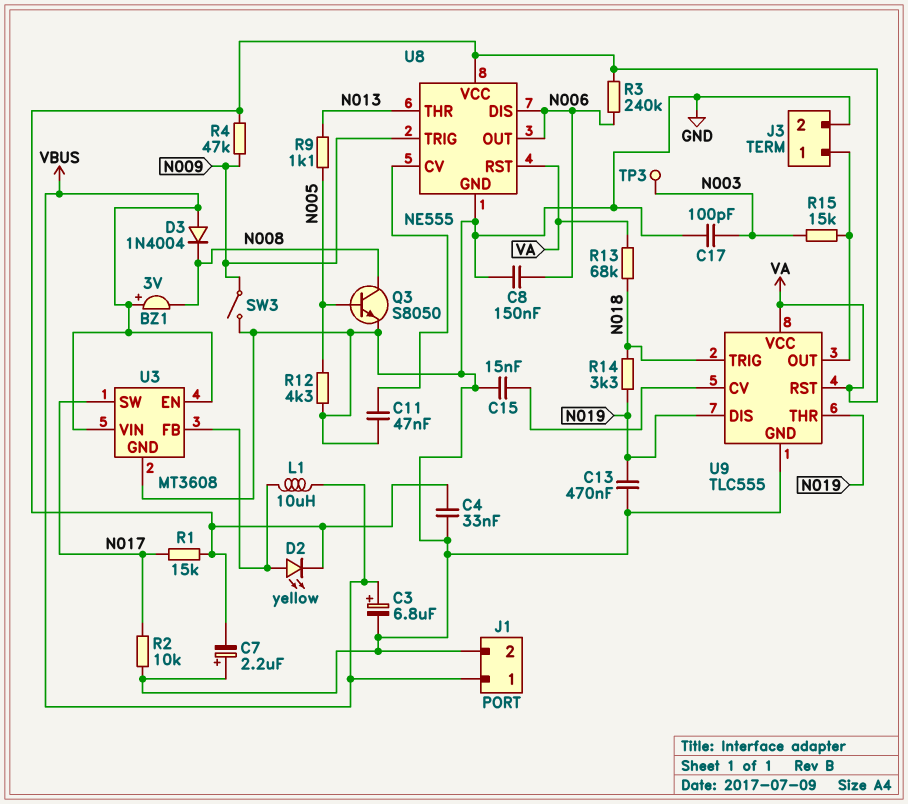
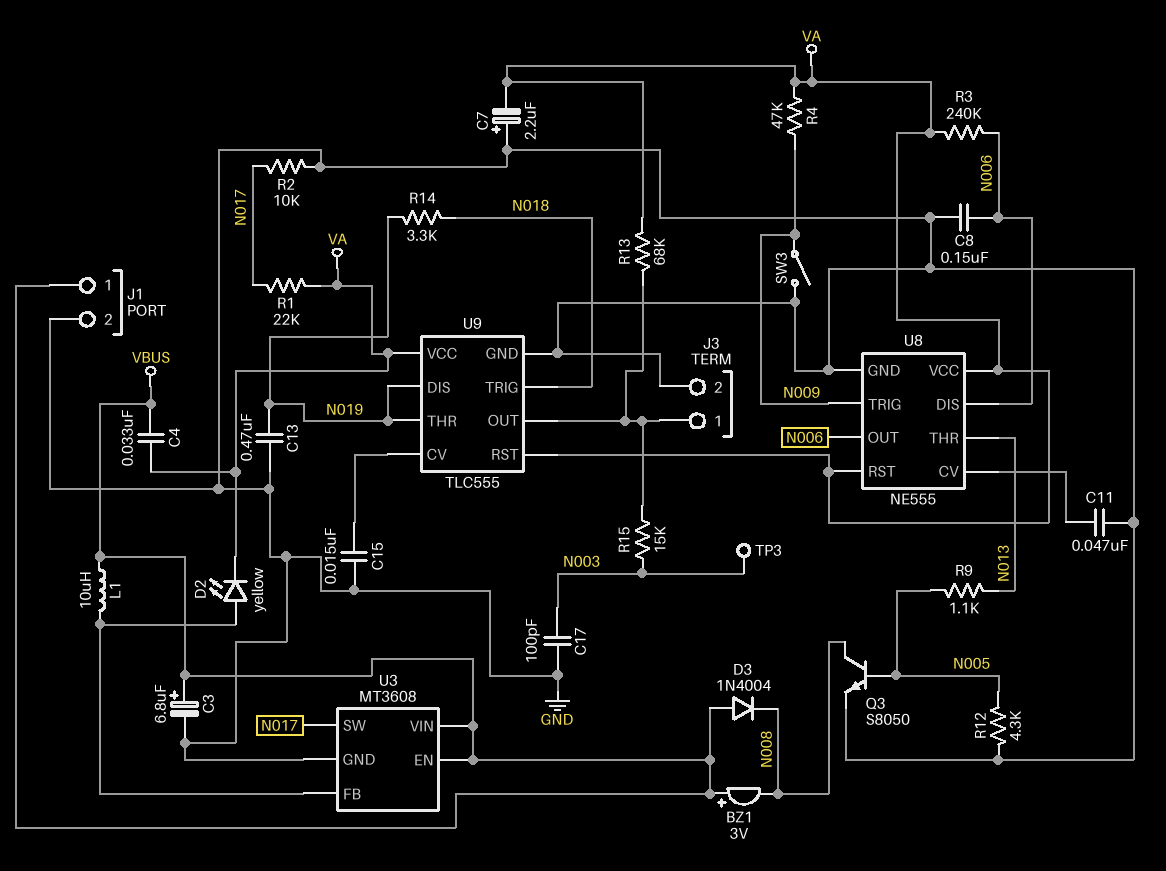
C4: 33nF (GND, VA) -> 33nF (VA, VBUS)
R1: 15k (N017, VA) -> 22k (N017, VA)
R13: 68k (N018, VA) -> 68k (J3/1, VA)

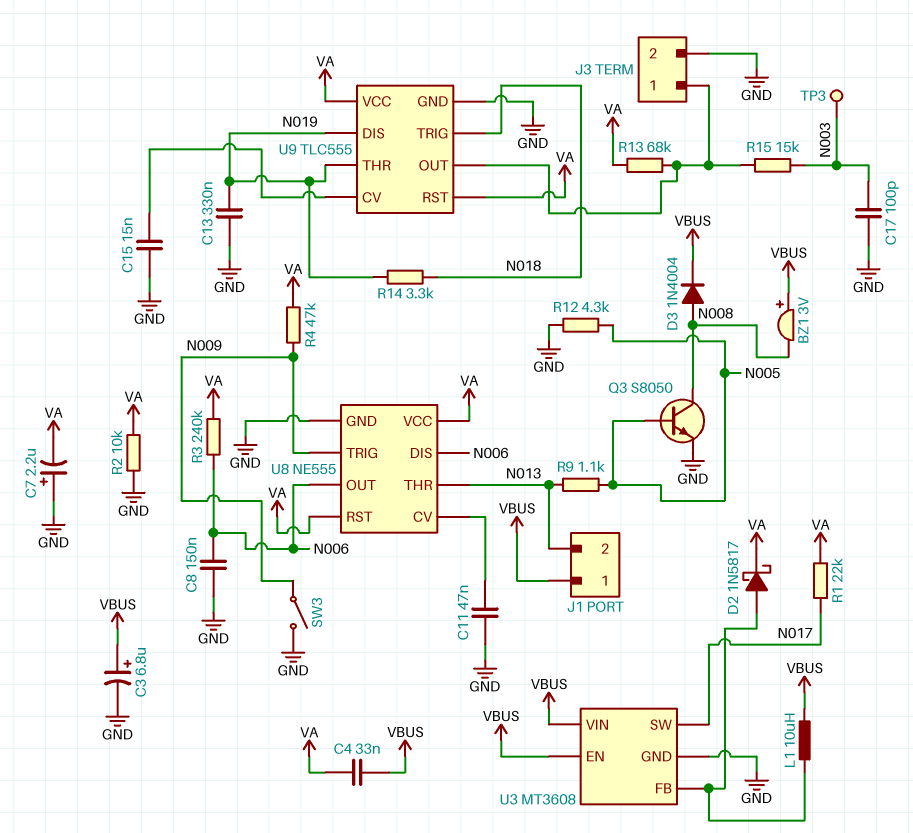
C13: 470nF (GND, N019) -> 330nF (GND, N019)
D2: LED yellow (A U3/FB, K VA) -> schottky 1N5817 (A U3/FB, K VA)
D3: diode 1N4004 (A VBUS, K N008) -> diode 1N4004 (A N008, K VBUS)
J1 pin 2: GND -> N013
R2: 10k (GND, N017) -> 10k (GND, VA)

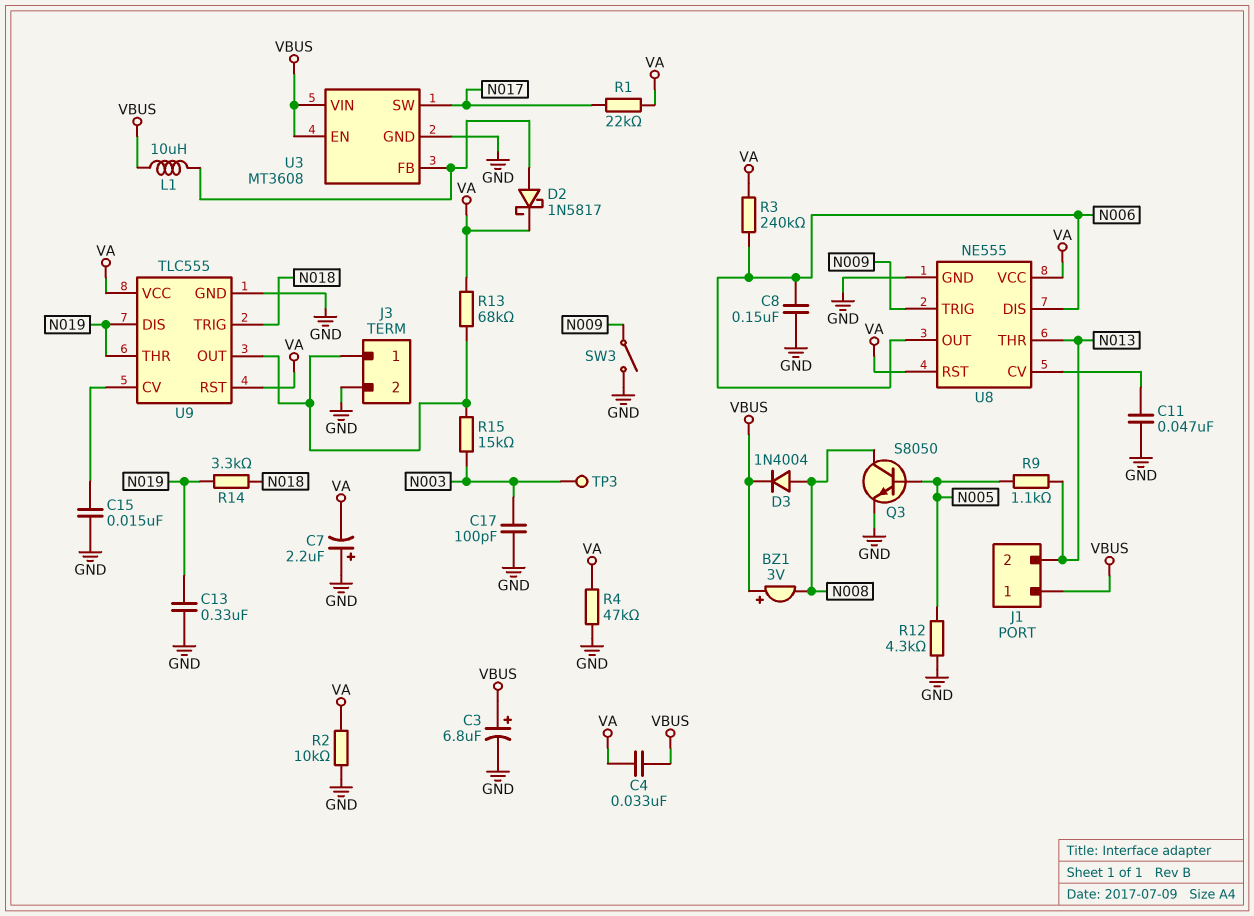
R4: 47k (N009, VA) -> 47k (GND, VA)

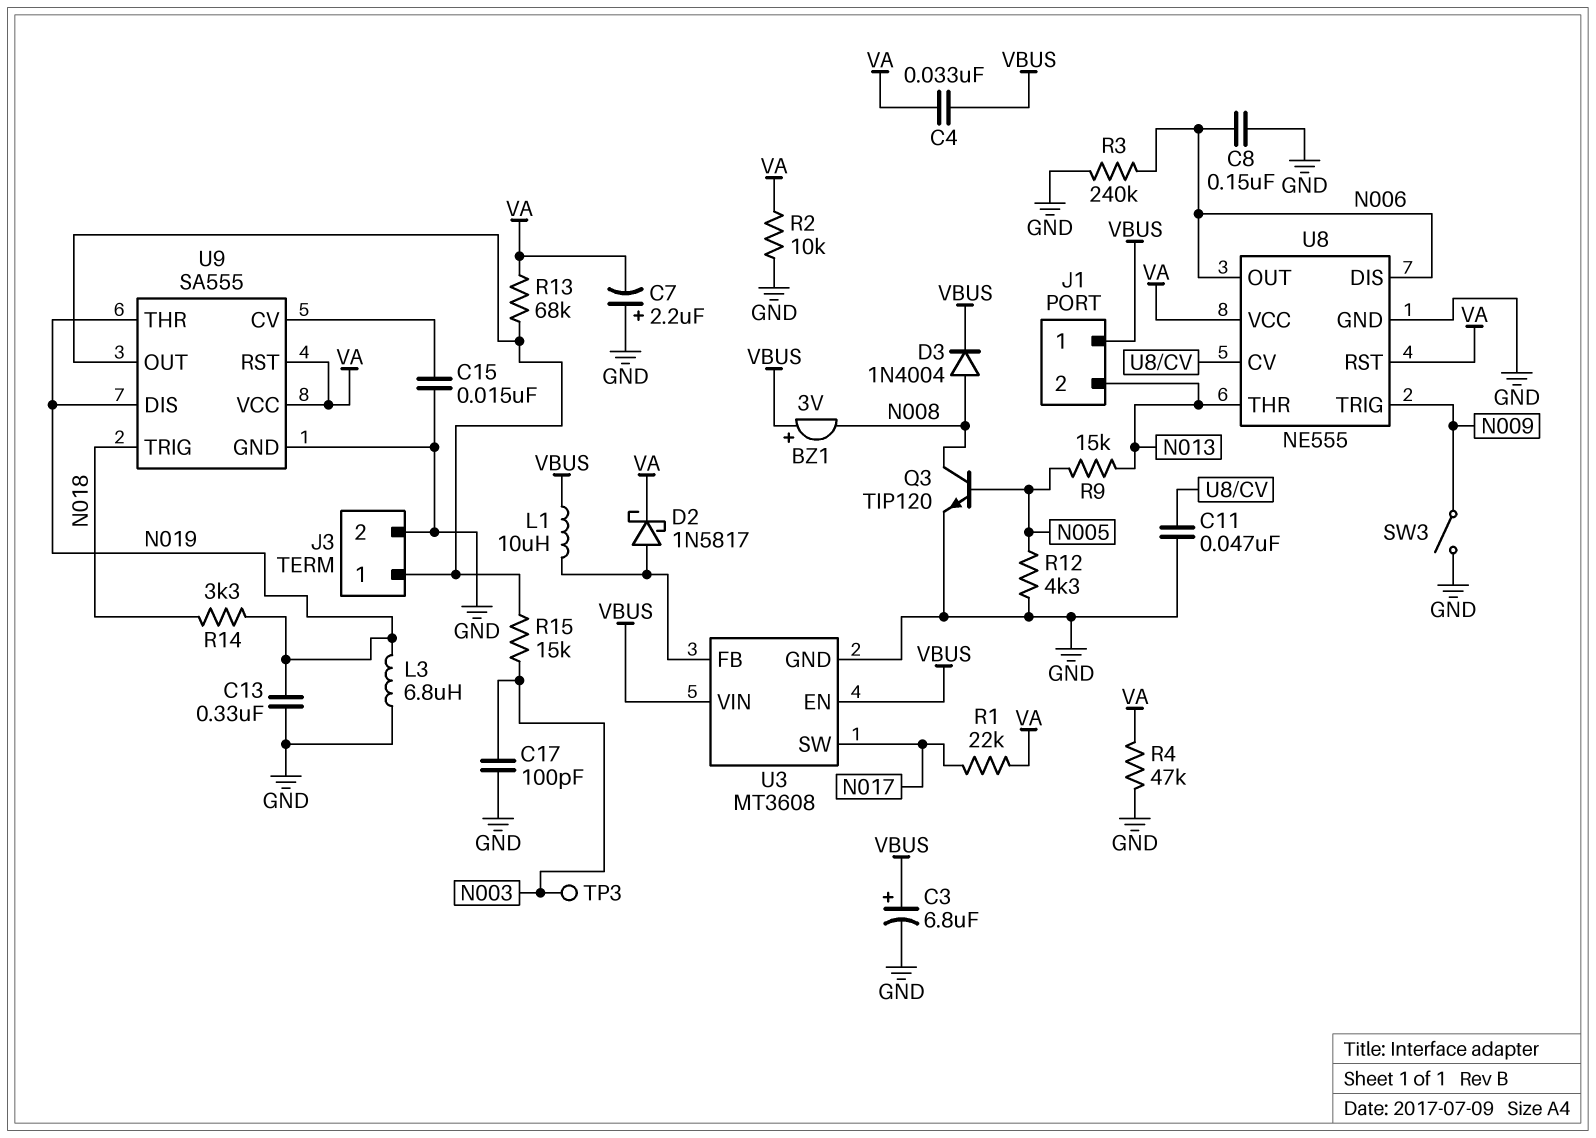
L3: none -> 6.8uH (GND, N019)
Q3: NPN S8050 (B N005, C N008, E GND) -> NPN TIP120 (B N005, C N008, E GND)
R3: 240k (N006, VA) -> 240k (GND, N006)
R9: 1.1k (N005, N013) -> 15k (N005, N013)
U9: TLC555 -> SA555

